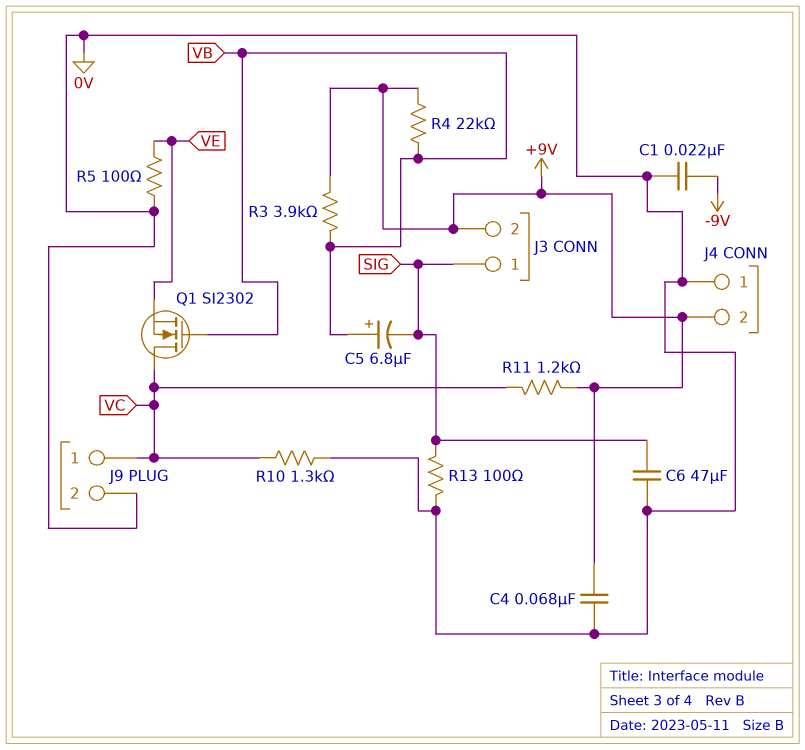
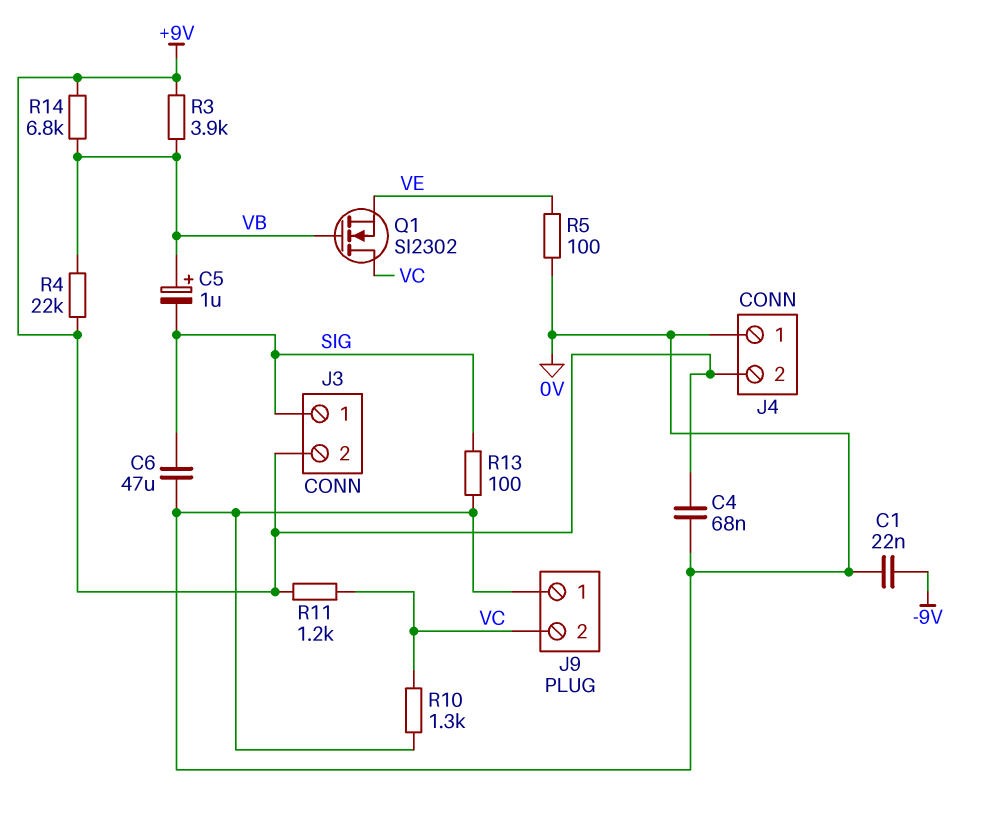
C5: 6.8uF (plus VB, minus SIG) -> 1uF (plus VB, minus SIG)
J9 pin 1: VC -> 0V
J9 pin 2: 0V -> VC
R14: none -> 6.8k (+9V, VB)

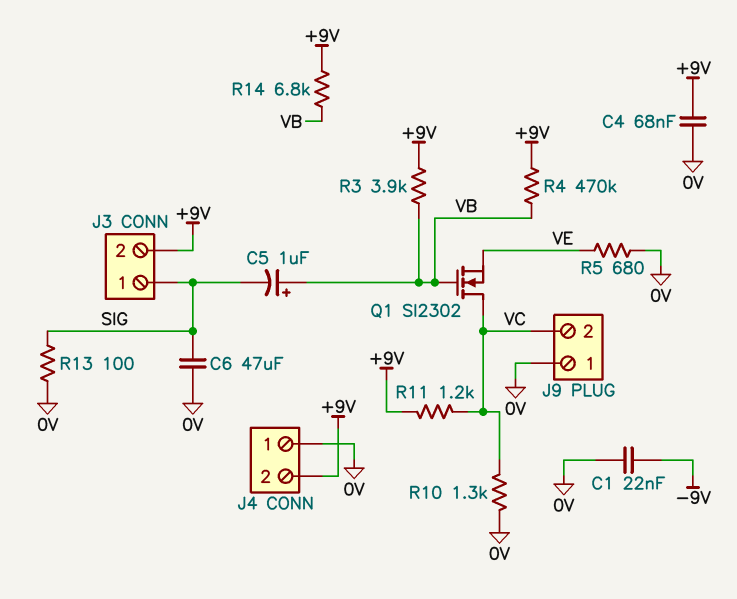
R4: 22k (+9V, VB) -> 470k (+9V, VB)
R5: 100 (0V, VE) -> 680 (0V, VE)

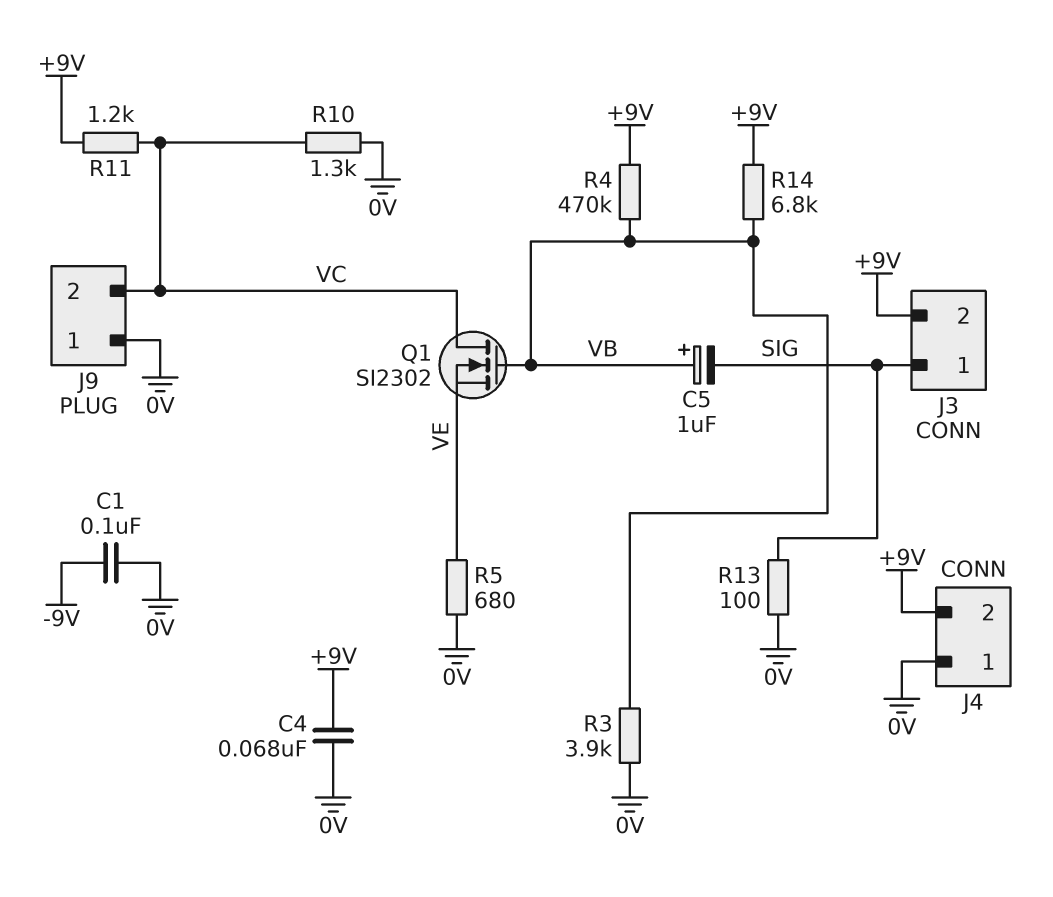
C1: 22nF (-9V, 0V) -> 100nF (-9V, 0V)
C6: 47uF (0V, SIG) -> none
R3: 3.9k (+9V, VB) -> 3.9k (0V, VB)

